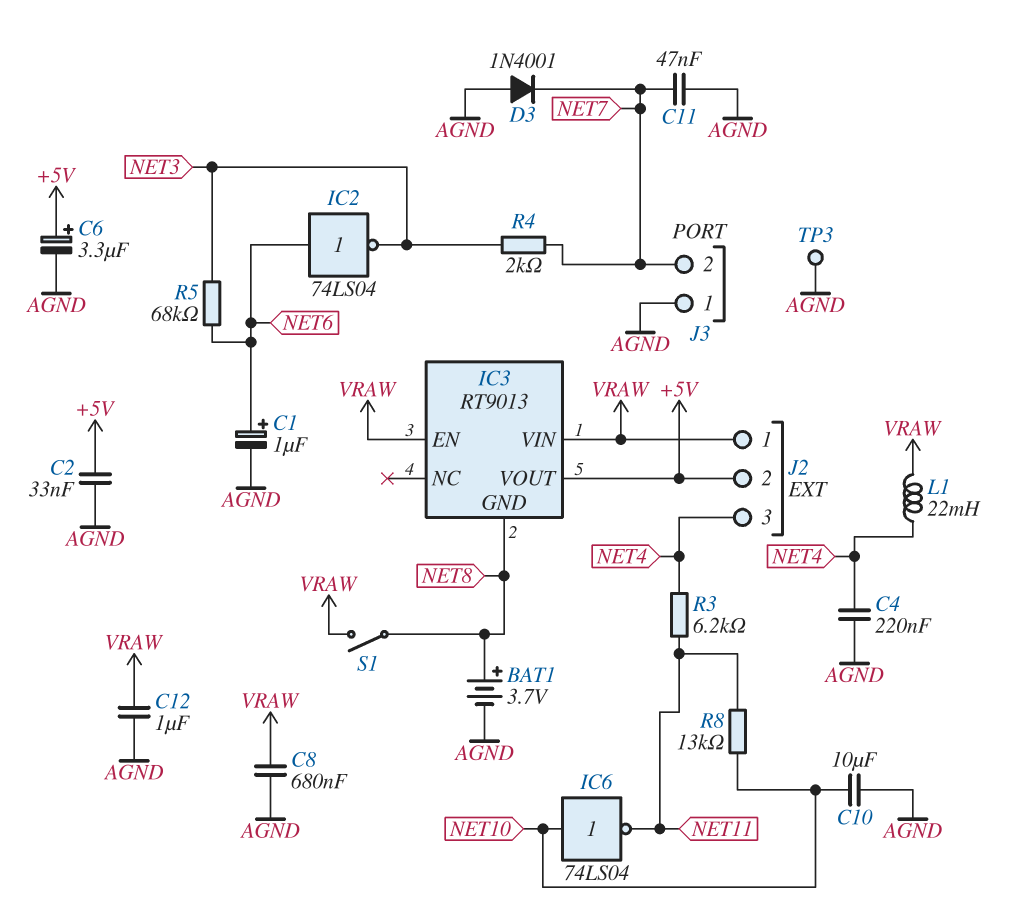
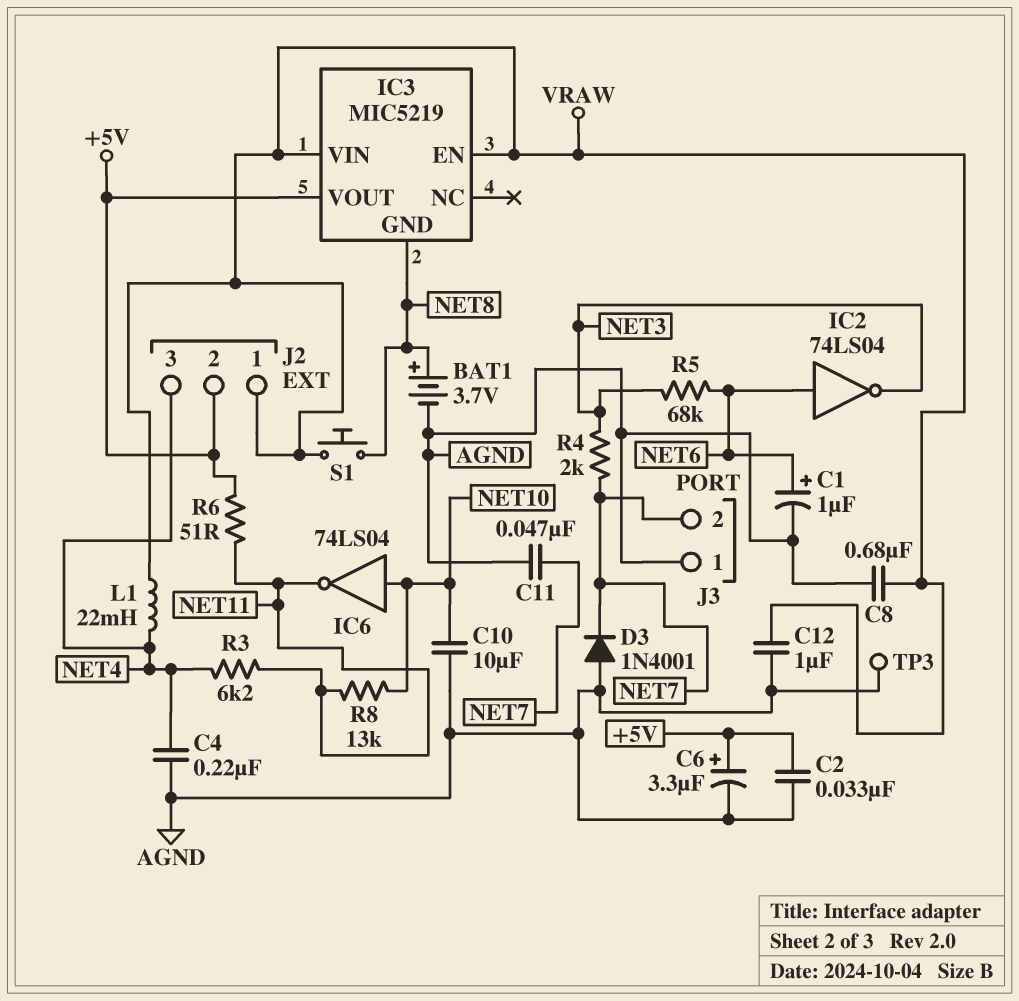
IC3: RT9013 -> MIC5219
R6: none -> 51 (+5V, NET11)
S1: switch (NET8, VRAW) -> button (NET8, VRAW)

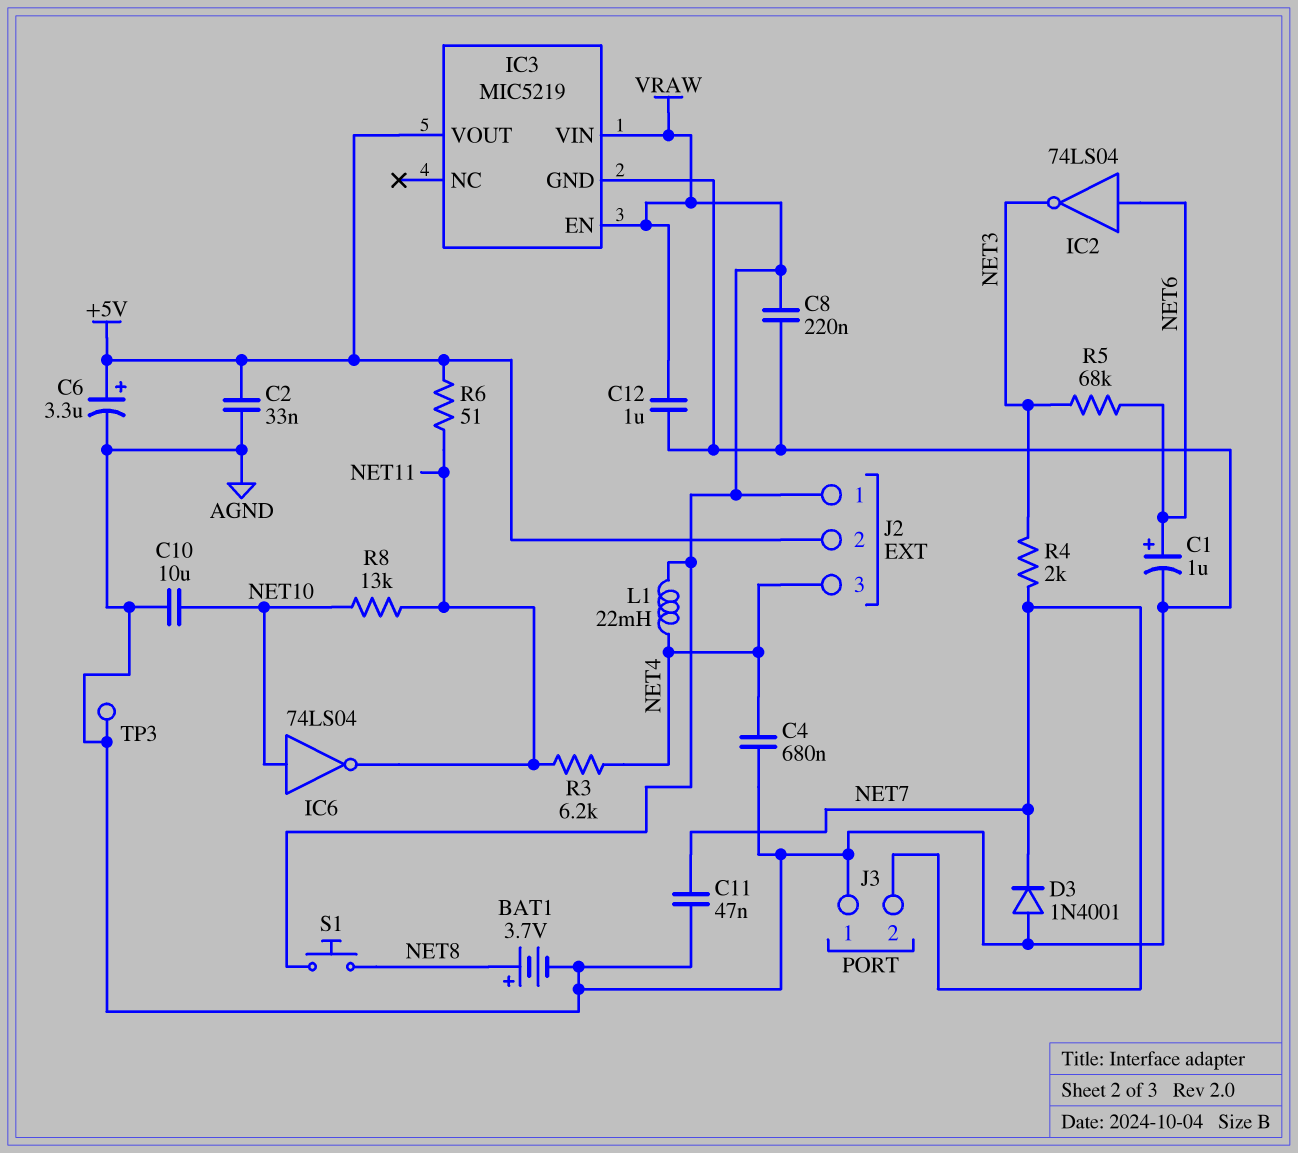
C4: 220nF (AGND, NET4) -> 680nF (AGND, NET4)
C8: 680nF (AGND, VRAW) -> 220nF (AGND, VRAW)
IC3 pin GND: NET8 -> AGND

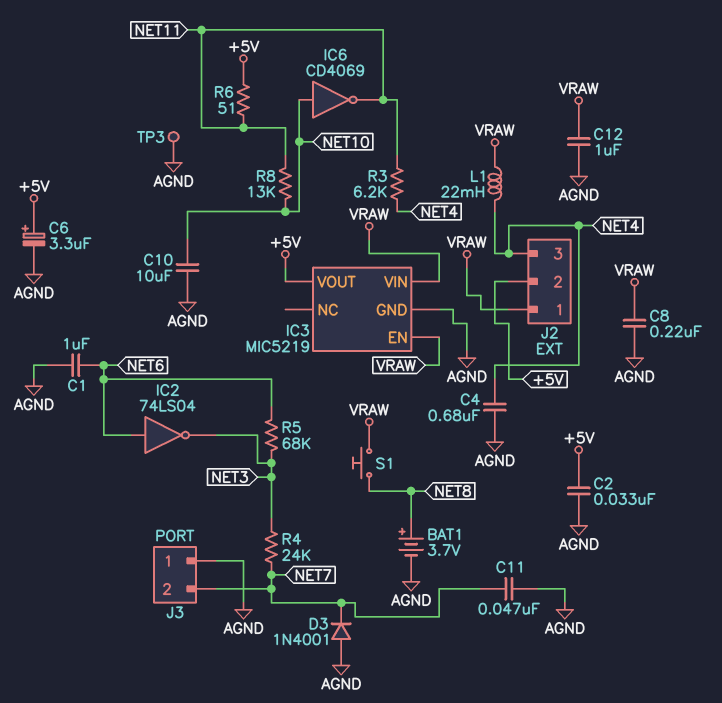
C1: 1uF (plus NET6, minus AGND) -> 1uF (AGND, NET6)
IC6: NOT 74LS04 (in NET10, out NET11) -> NOT CD4069 (in NET10, out NET11)
R4: 2k (NET3, NET7) -> 24k (NET3, NET7)

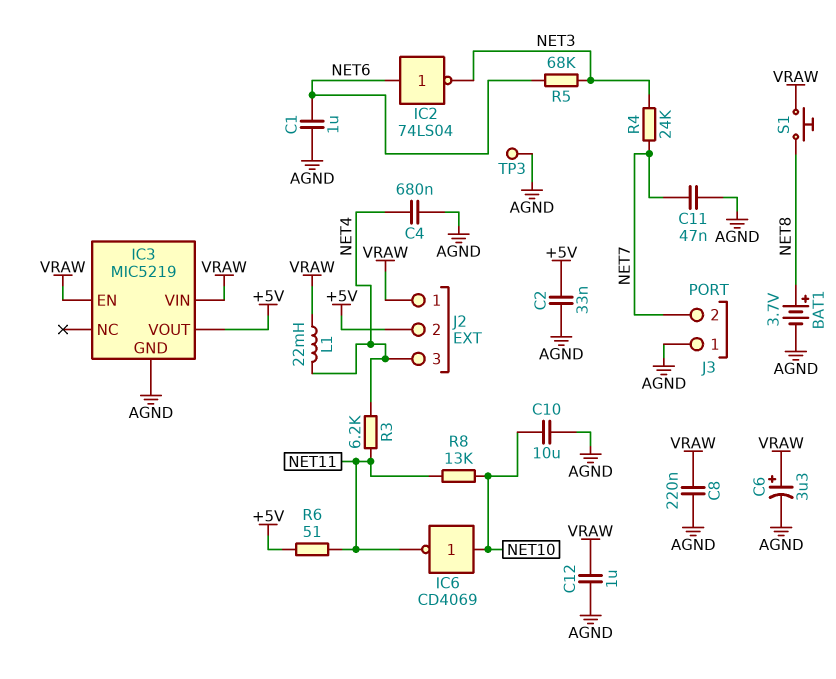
C6: 3.3uF (plus +5V, minus AGND) -> 3.3uF (plus VRAW, minus AGND)
D3: diode 1N4001 (A AGND, K NET7) -> none

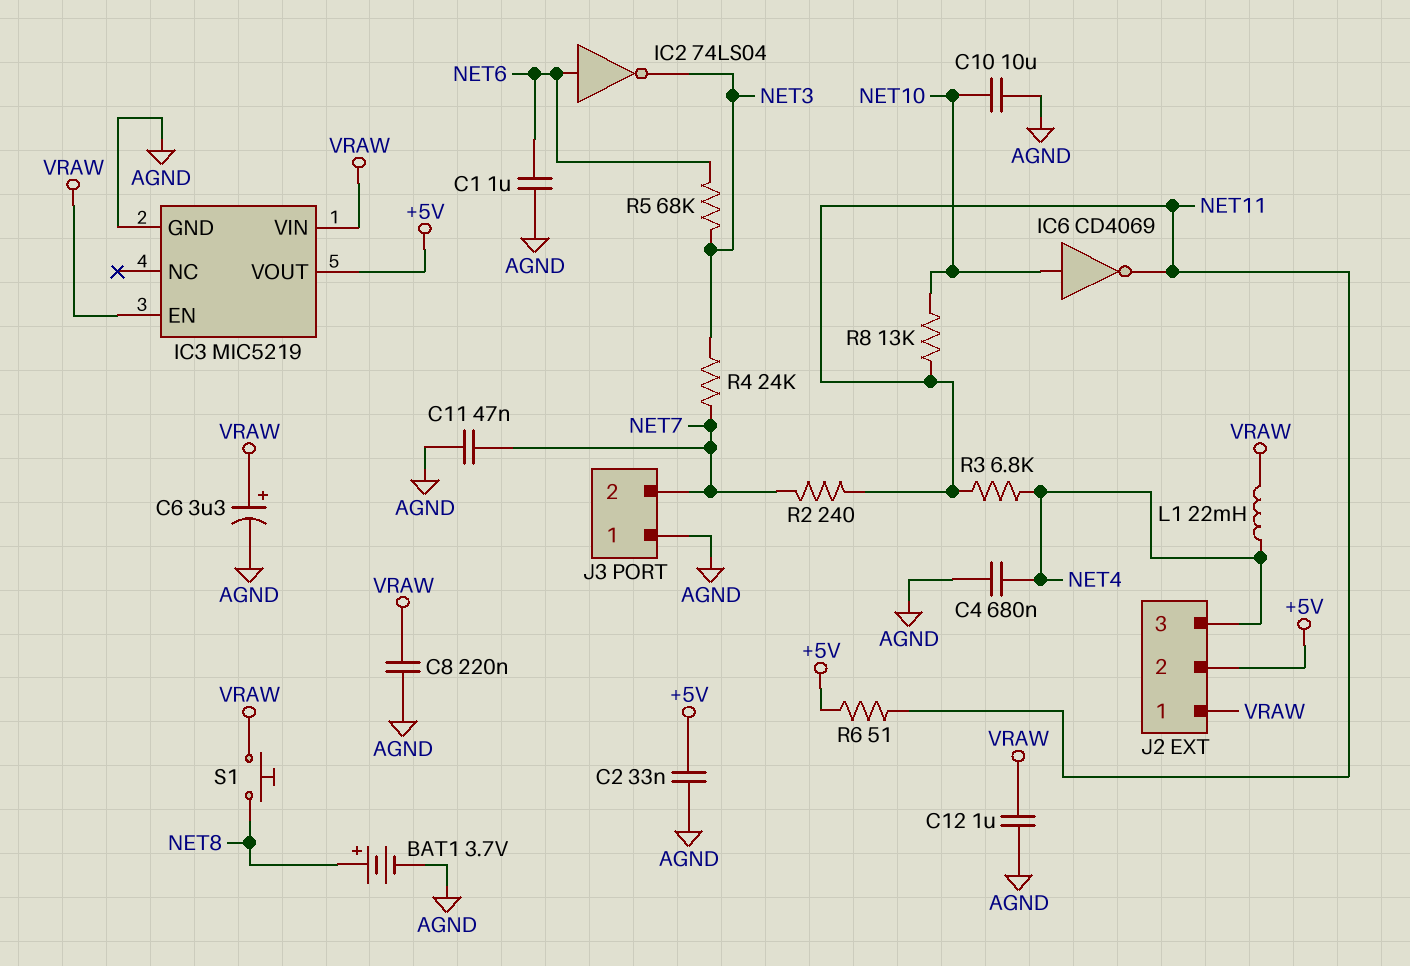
R2: none -> 240 (NET7, NET11)
R3: 6.2k (NET4, NET11) -> 6.8k (NET4, NET11)
TP3: test point (AGND) -> none

